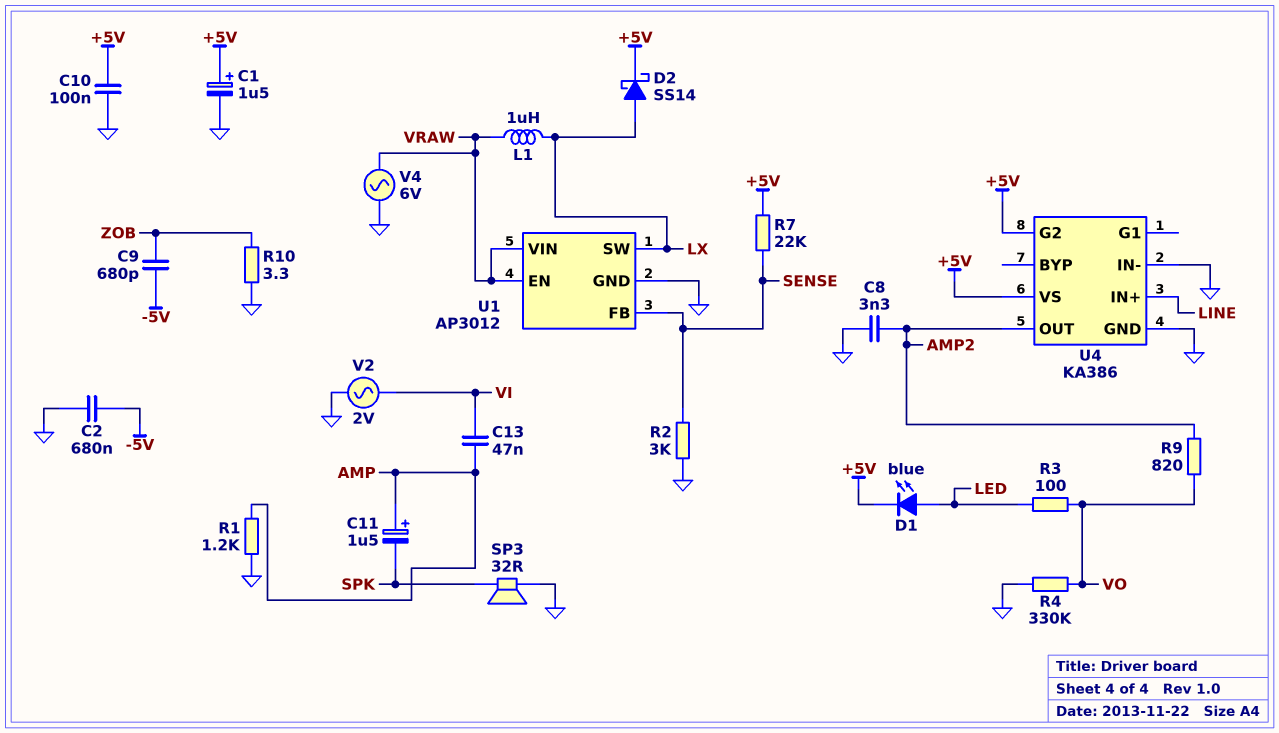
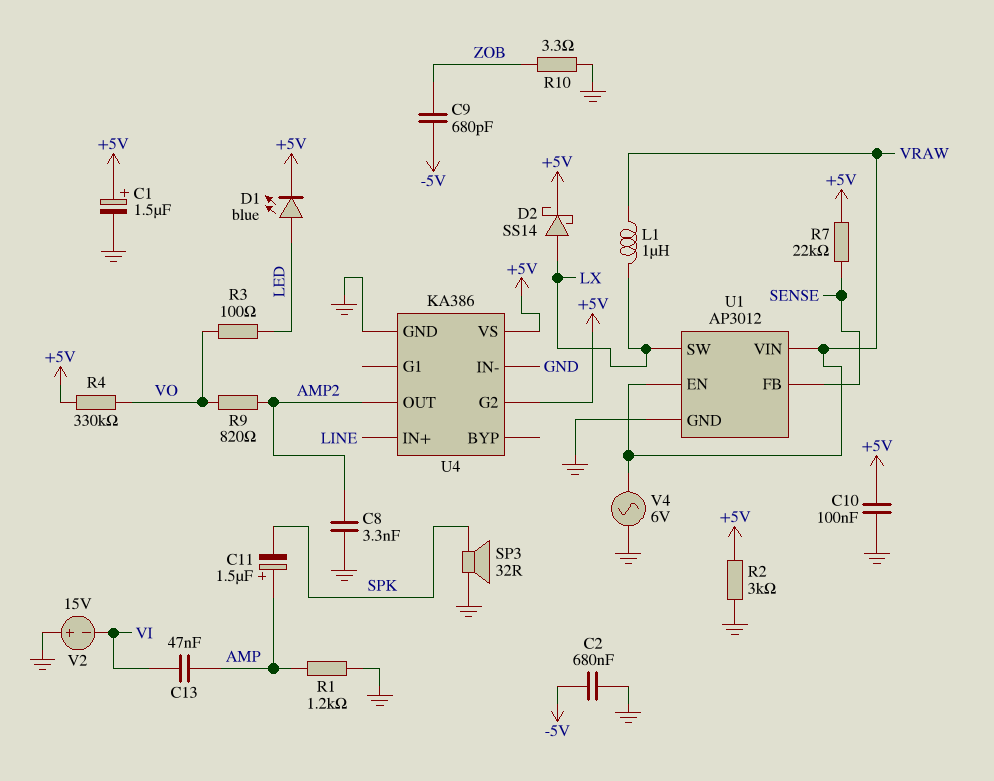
R2: 3k (GND, SENSE) -> 3k (+5V, GND)
R4: 330k (GND, VO) -> 330k (+5V, VO)
V2: AC 2V (GND, VI) -> 15V (plus GND, minus VI)

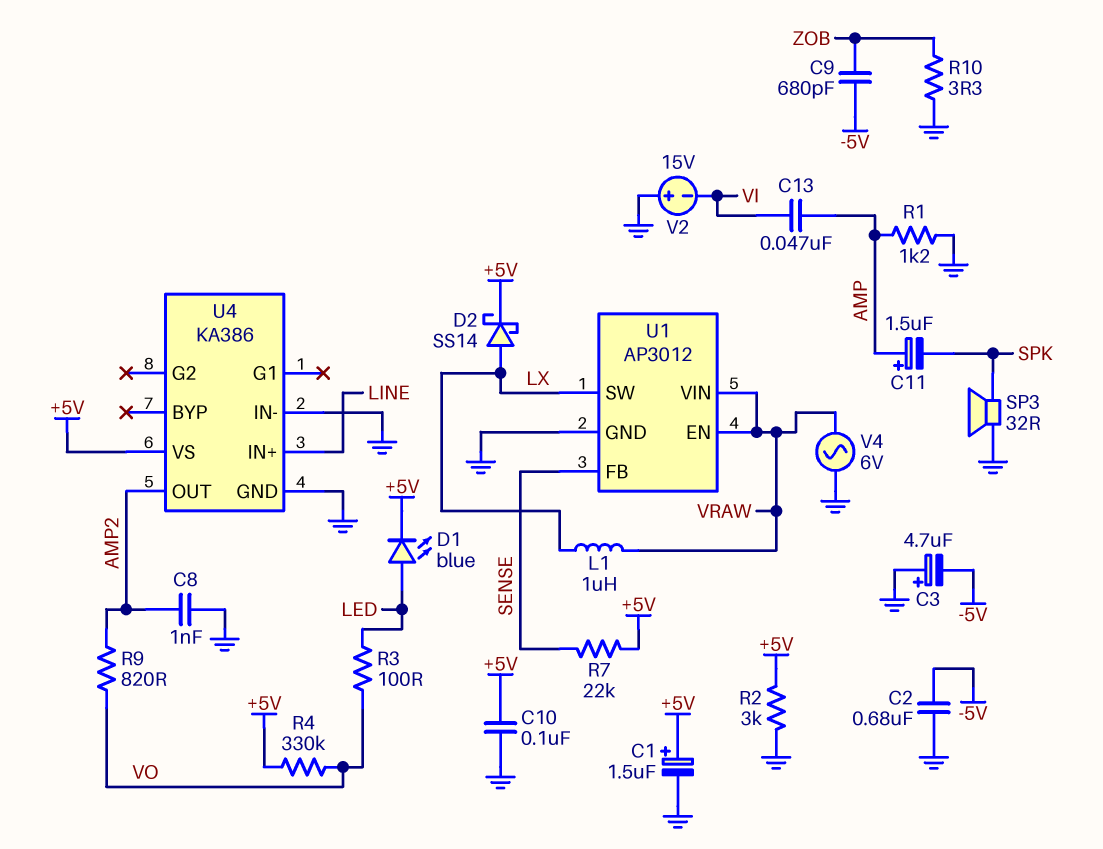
C3: none -> 4.7uF (plus GND, minus -5V)
C8: 3.3nF (AMP2, GND) -> 1nF (AMP2, GND)
U4 pin G2: +5V -> none

